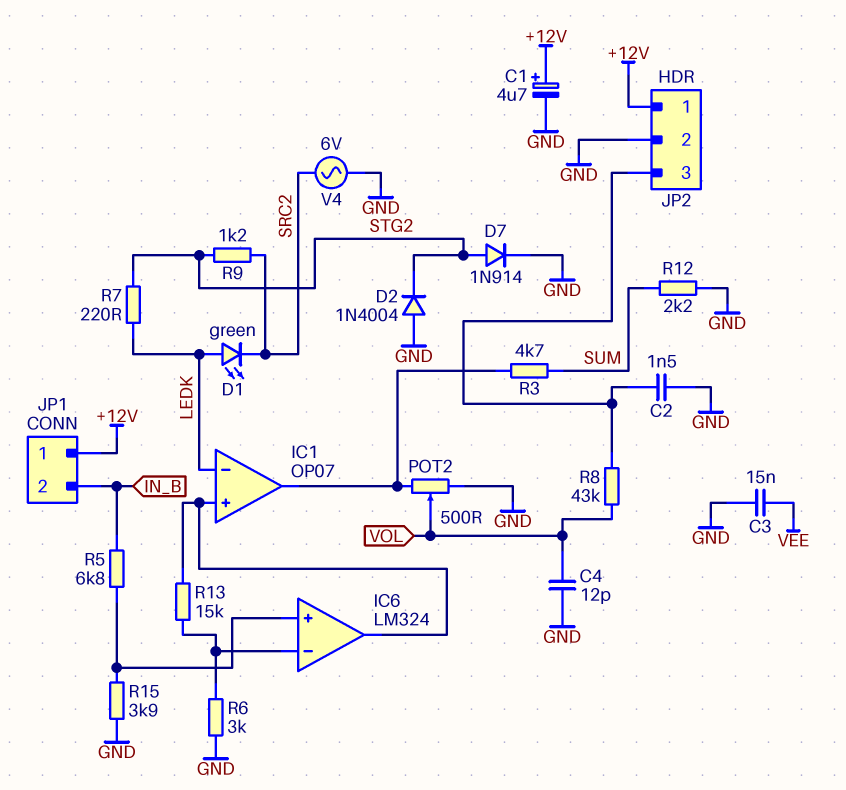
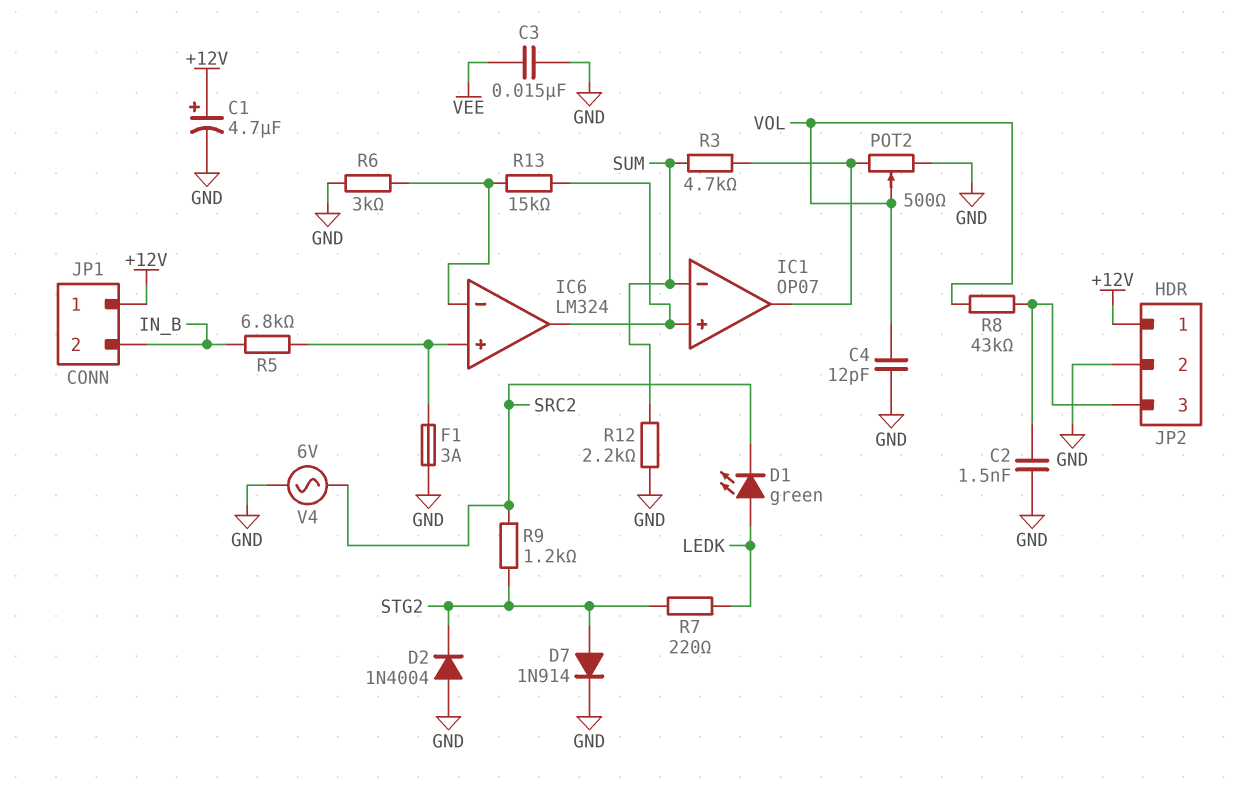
F1: none -> 3A (GND, IC6/in+)
IC1 pin in-: LEDK -> SUM
R15: 3.9k (GND, IC6/in+) -> none

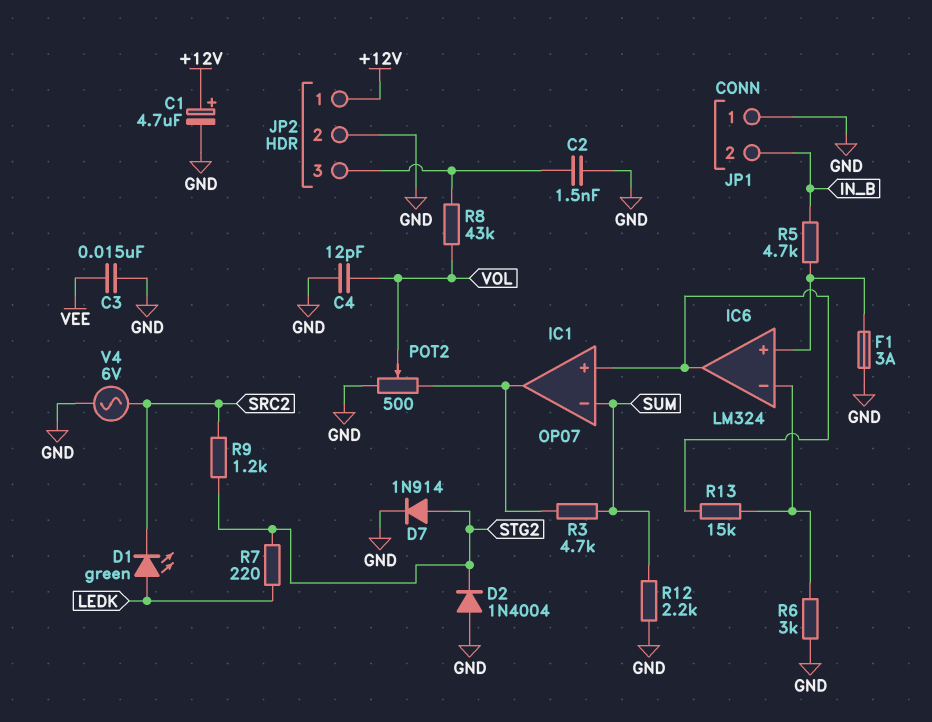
JP1 pin 1: +12V -> GND
R5: 6.8k (IC6/in+, IN_B) -> 4.7k (IC6/in+, IN_B)

